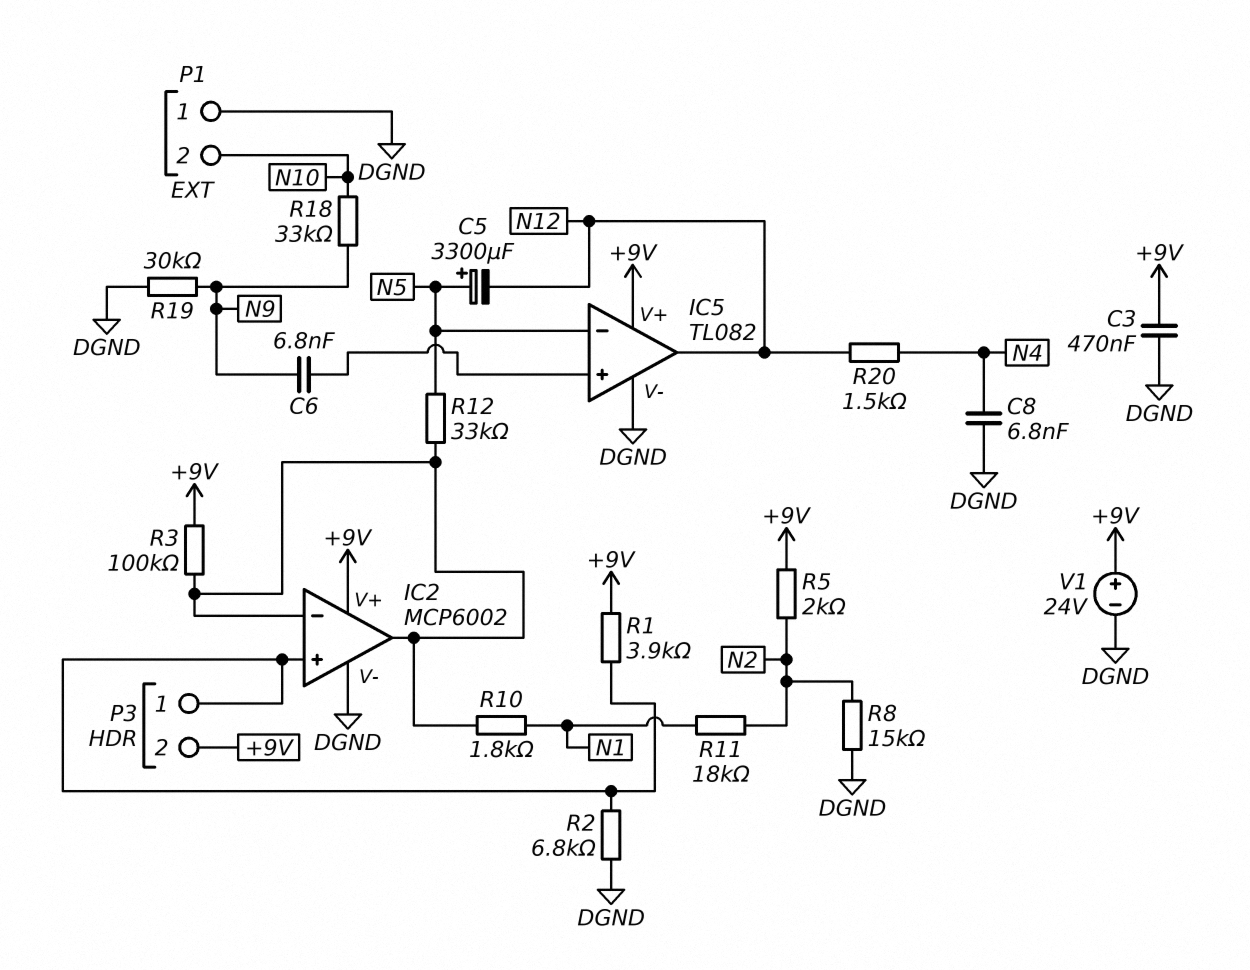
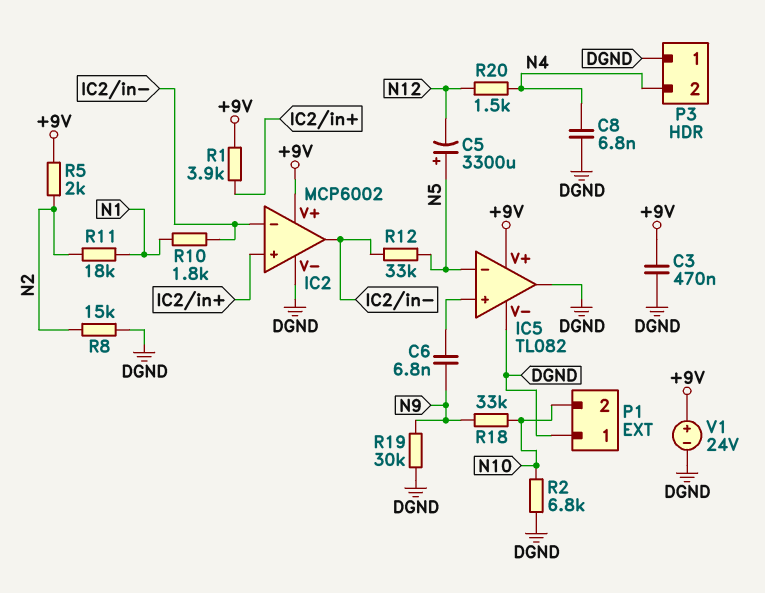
IC5 pin out: N12 -> DGND
P3 pin 1: IC2/in+ -> DGND
P3 pin 2: +9V -> N4
R2: 6.8k (DGND, IC2/in+) -> 6.8k (DGND, N10)
R3: 100k (+9V, IC2/in-) -> none

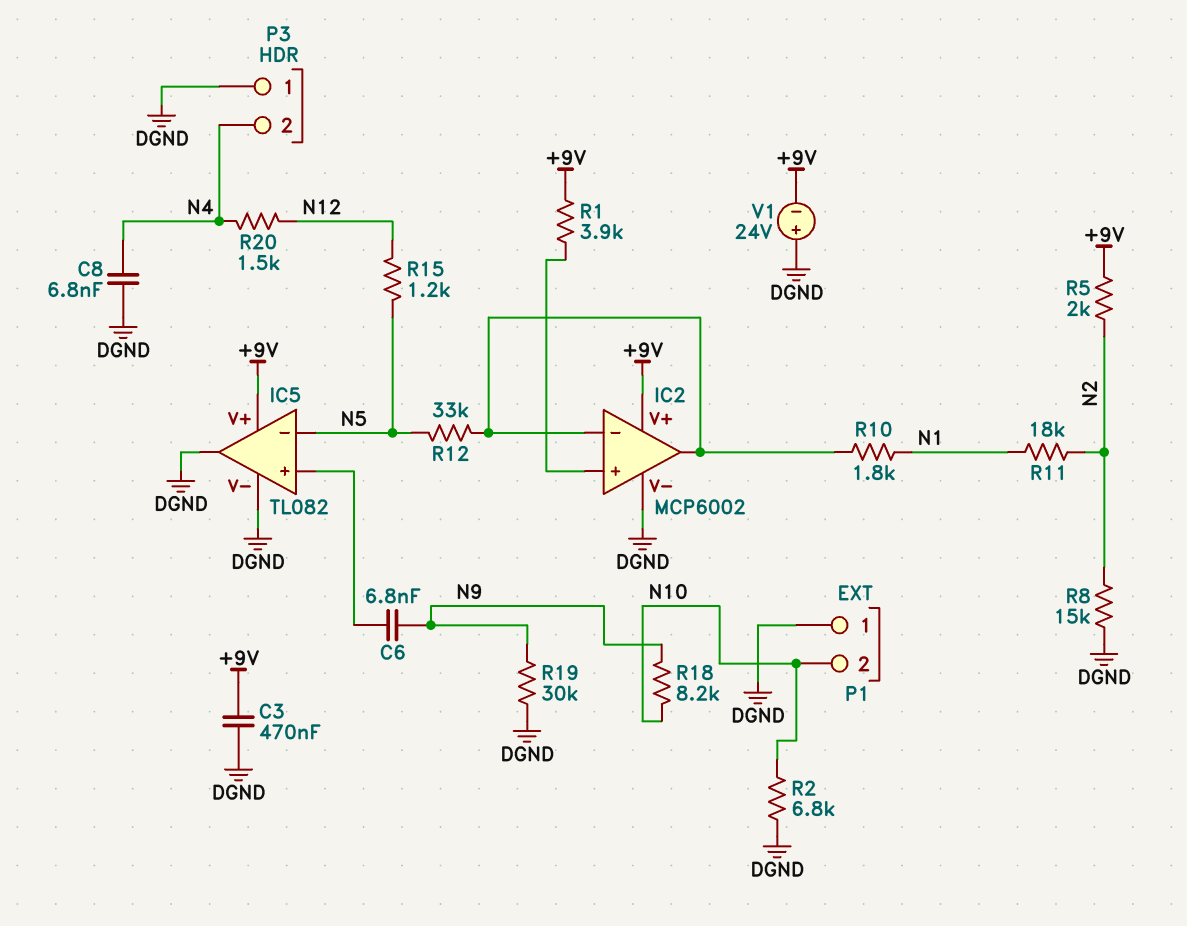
C5: 3300uF (plus N5, minus N12) -> none
R15: none -> 1.2k (N5, N12)
R18: 33k (N9, N10) -> 8.2k (N9, N10)
V1: 24V (plus +9V, minus DGND) -> 24V (plus DGND, minus +9V)

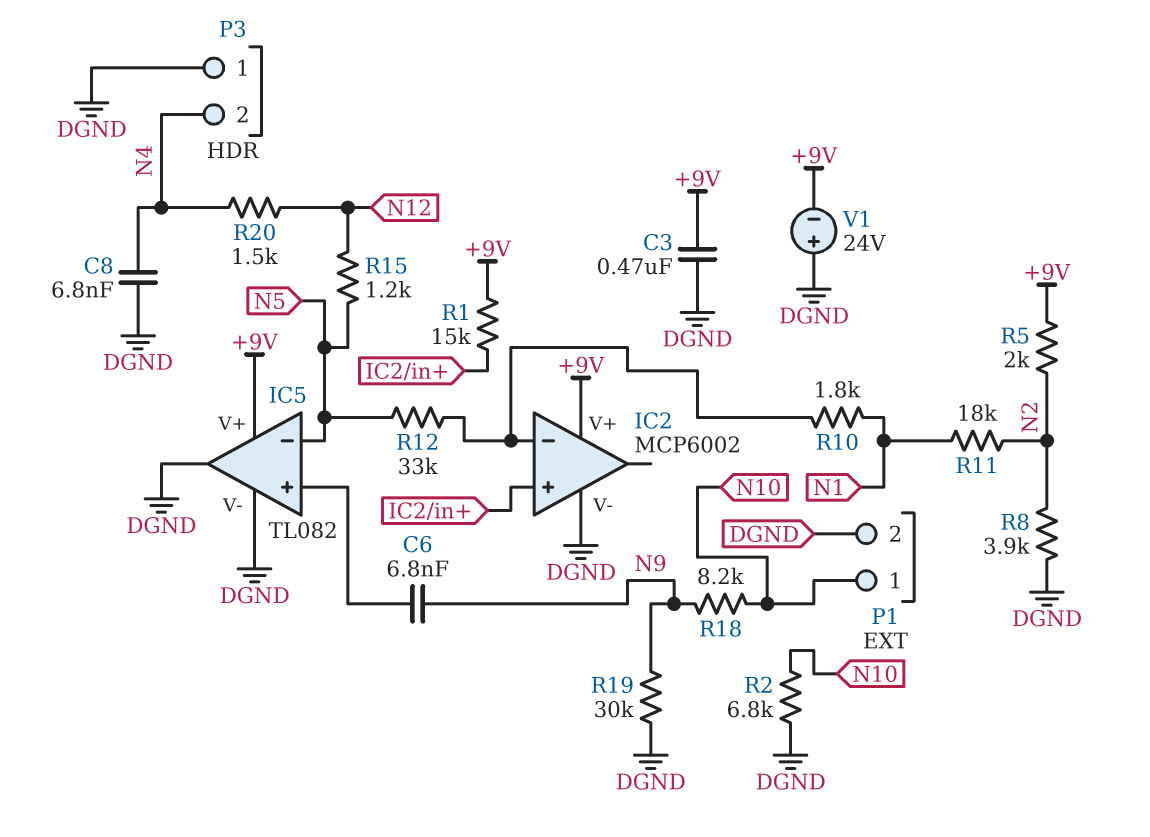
IC2 pin out: IC2/in- -> none
P1 pin 1: DGND -> N10
P1 pin 2: N10 -> DGND
R1: 3.9k (+9V, IC2/in+) -> 15k (+9V, IC2/in+)
R8: 15k (DGND, N2) -> 3.9k (DGND, N2)

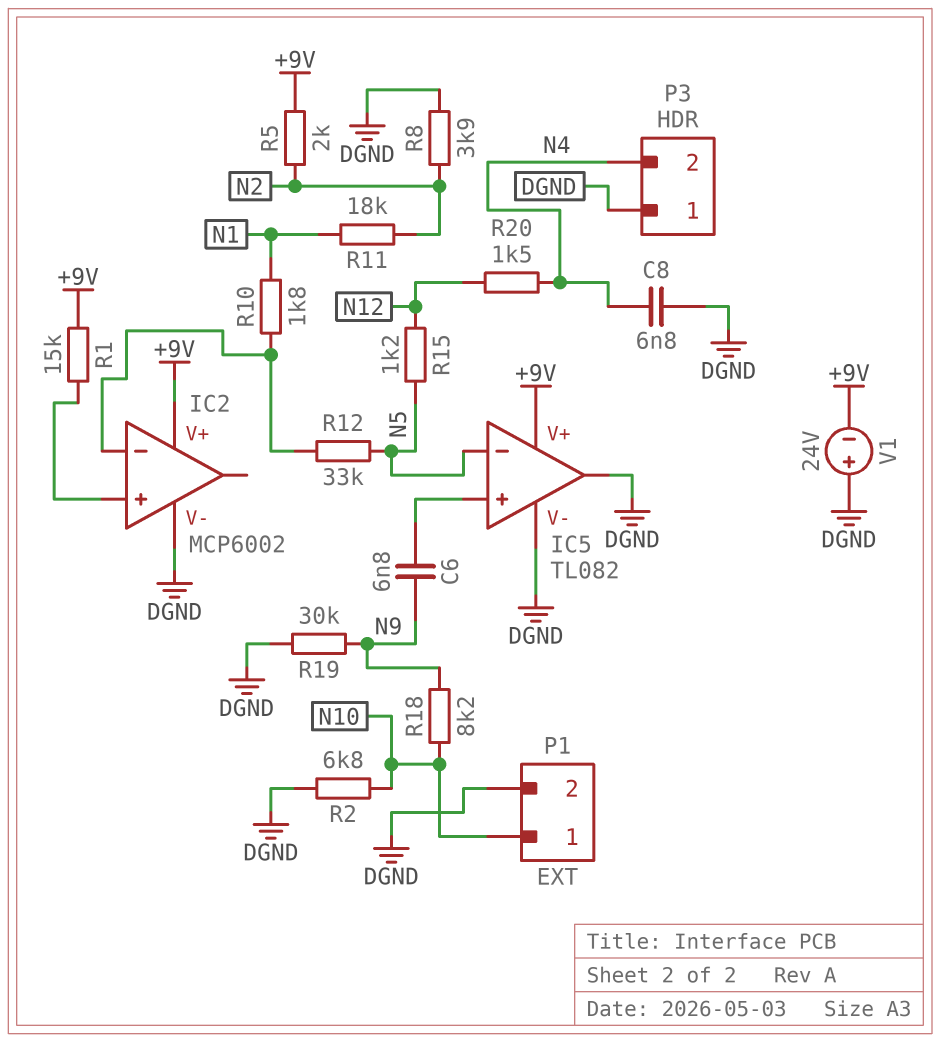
C3: 470nF (+9V, DGND) -> none

